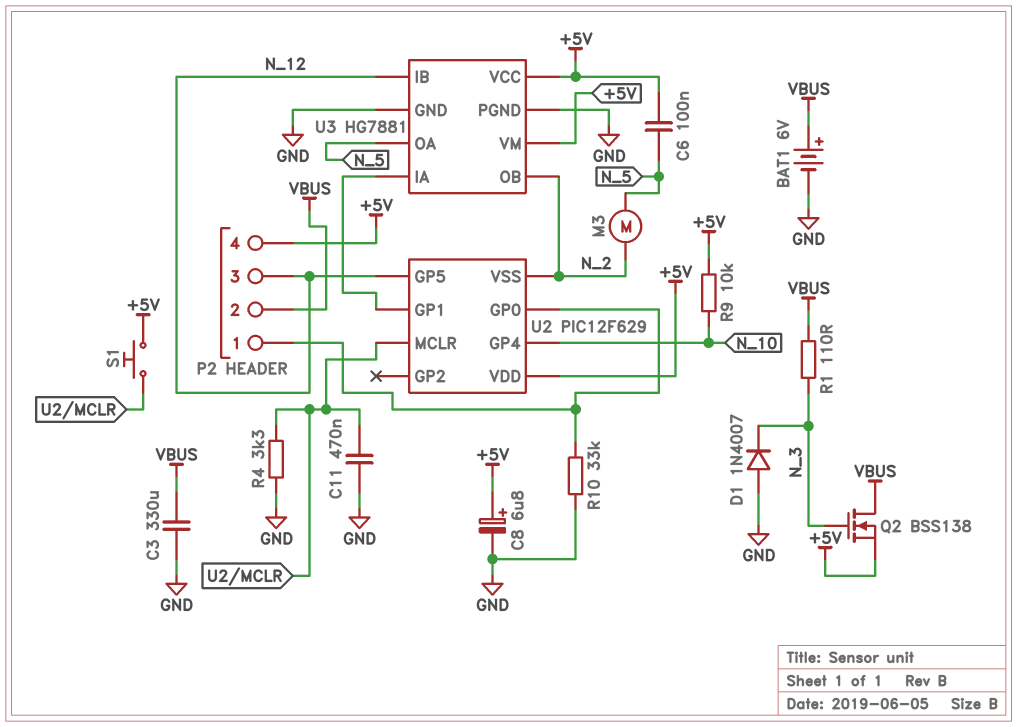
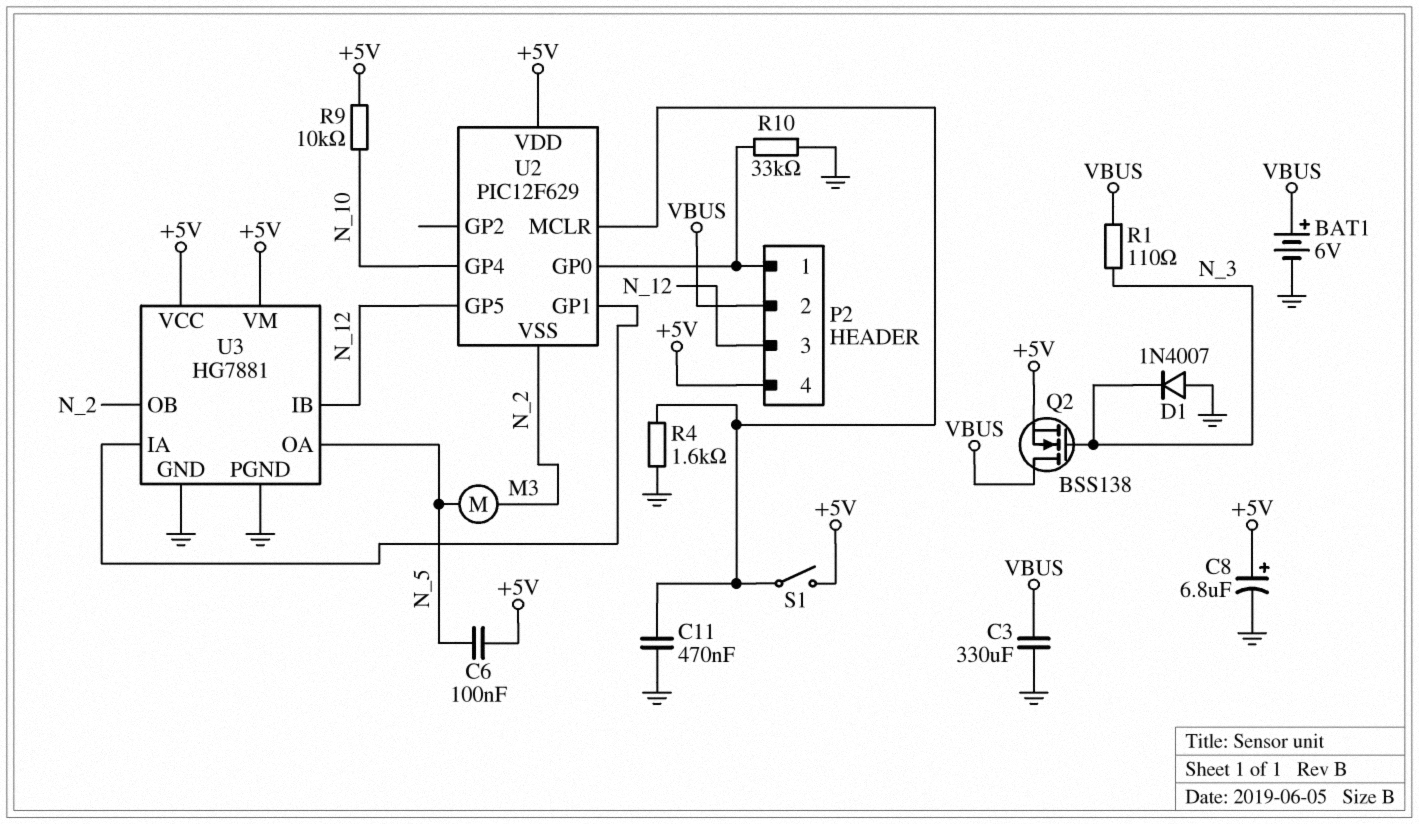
R4: 3.3k (GND, U2/MCLR) -> 1.6k (GND, U2/MCLR)
S1: button (+5V, U2/MCLR) -> switch (+5V, U2/MCLR)

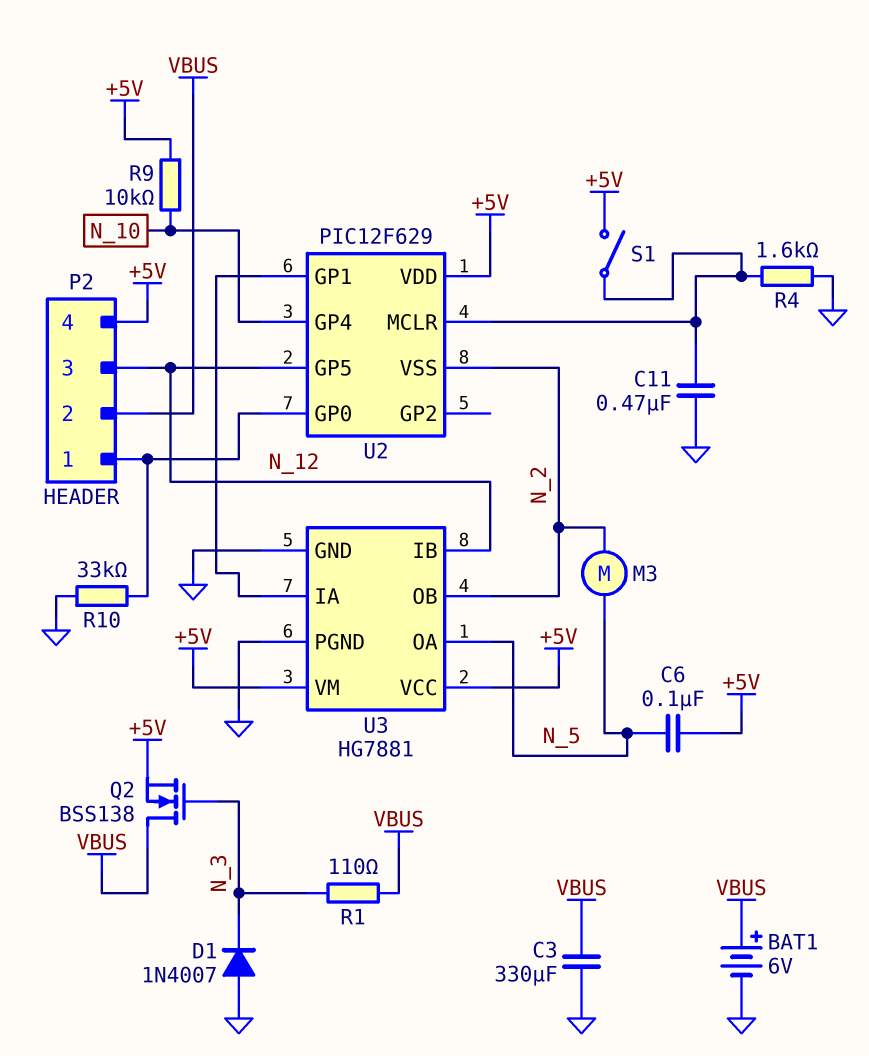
C8: 6.8uF (plus +5V, minus GND) -> none

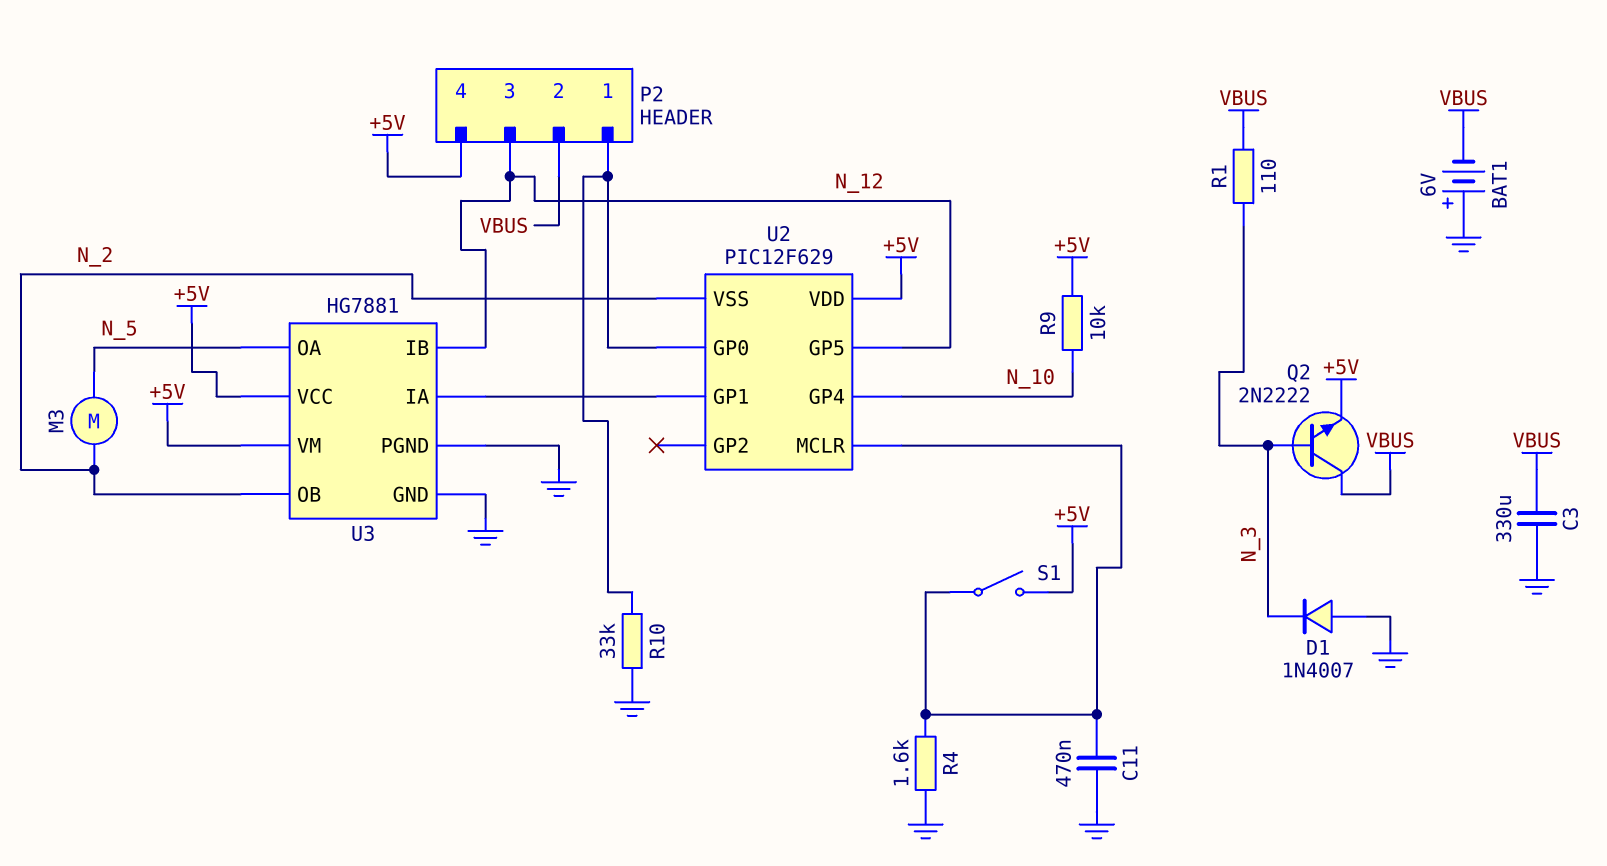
BAT1: 6V (plus VBUS, minus GND) -> 6V (plus GND, minus VBUS)
C6: 100nF (+5V, N_5) -> none
Q2: NMOS BSS138 (G N_3, D VBUS, S +5V) -> NPN 2N2222 (B N_3, C VBUS, E +5V)

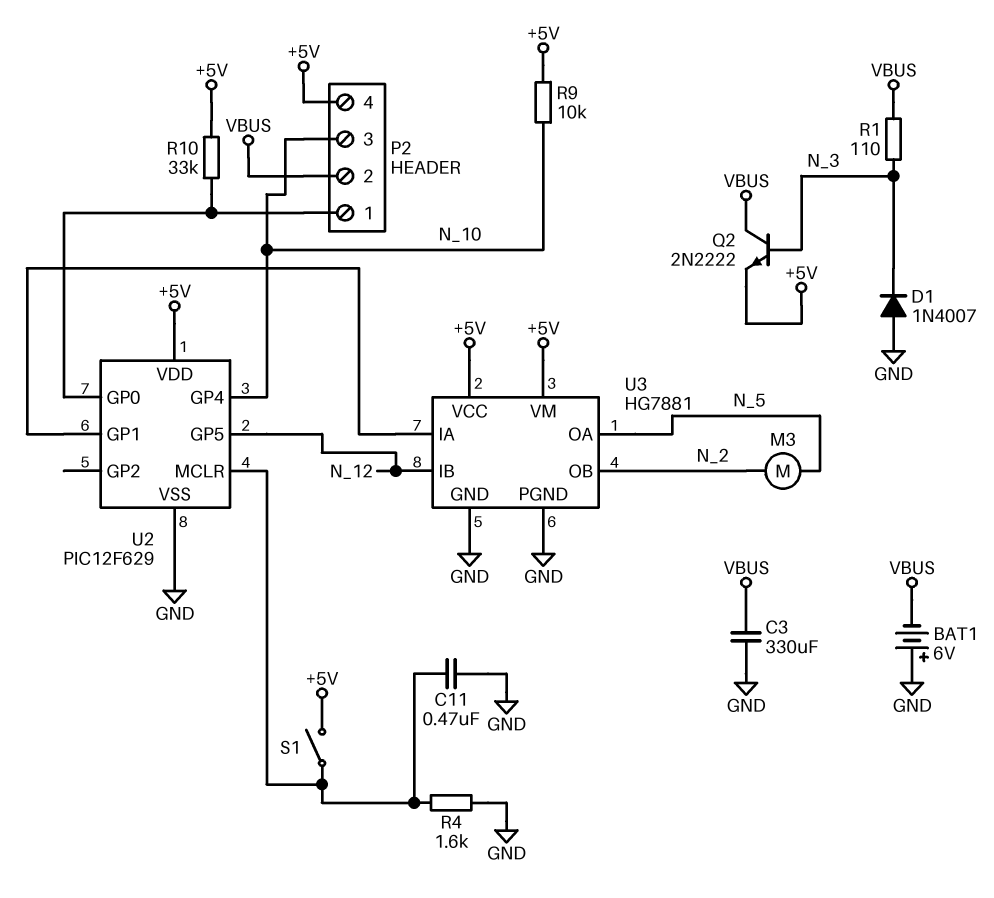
P2 pin 3: N_12 -> N_10
R10: 33k (GND, P2/1) -> 33k (+5V, P2/1)
U2 pin VSS: N_2 -> GND

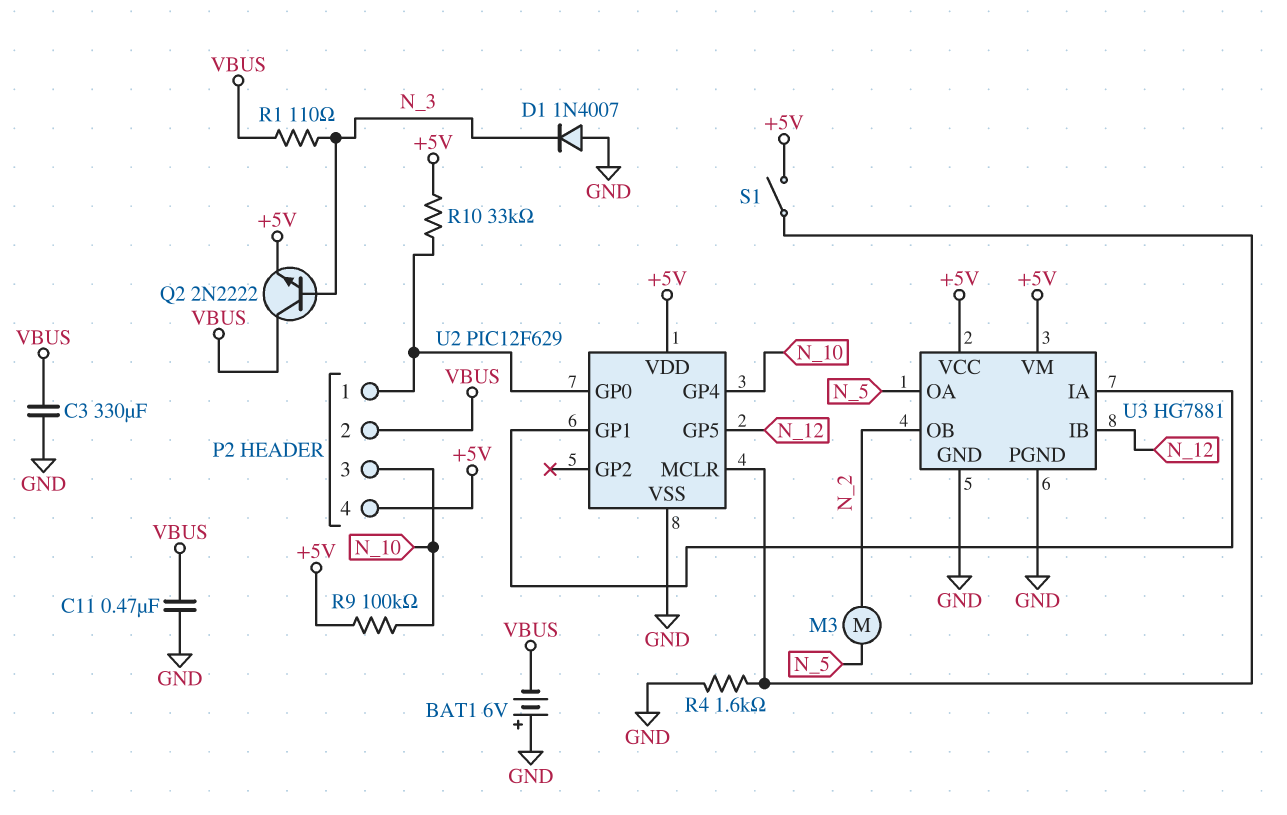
C11: 470nF (GND, U2/MCLR) -> 470nF (GND, VBUS)
R9: 10k (+5V, N_10) -> 100k (+5V, N_10)

